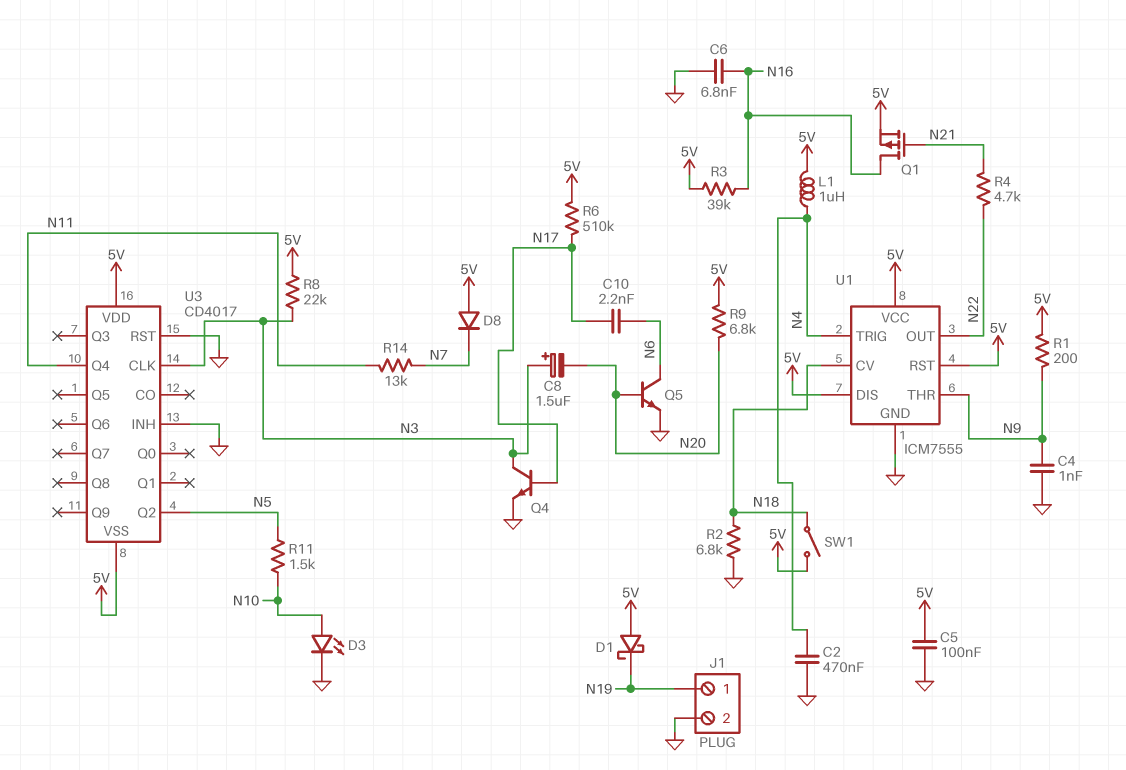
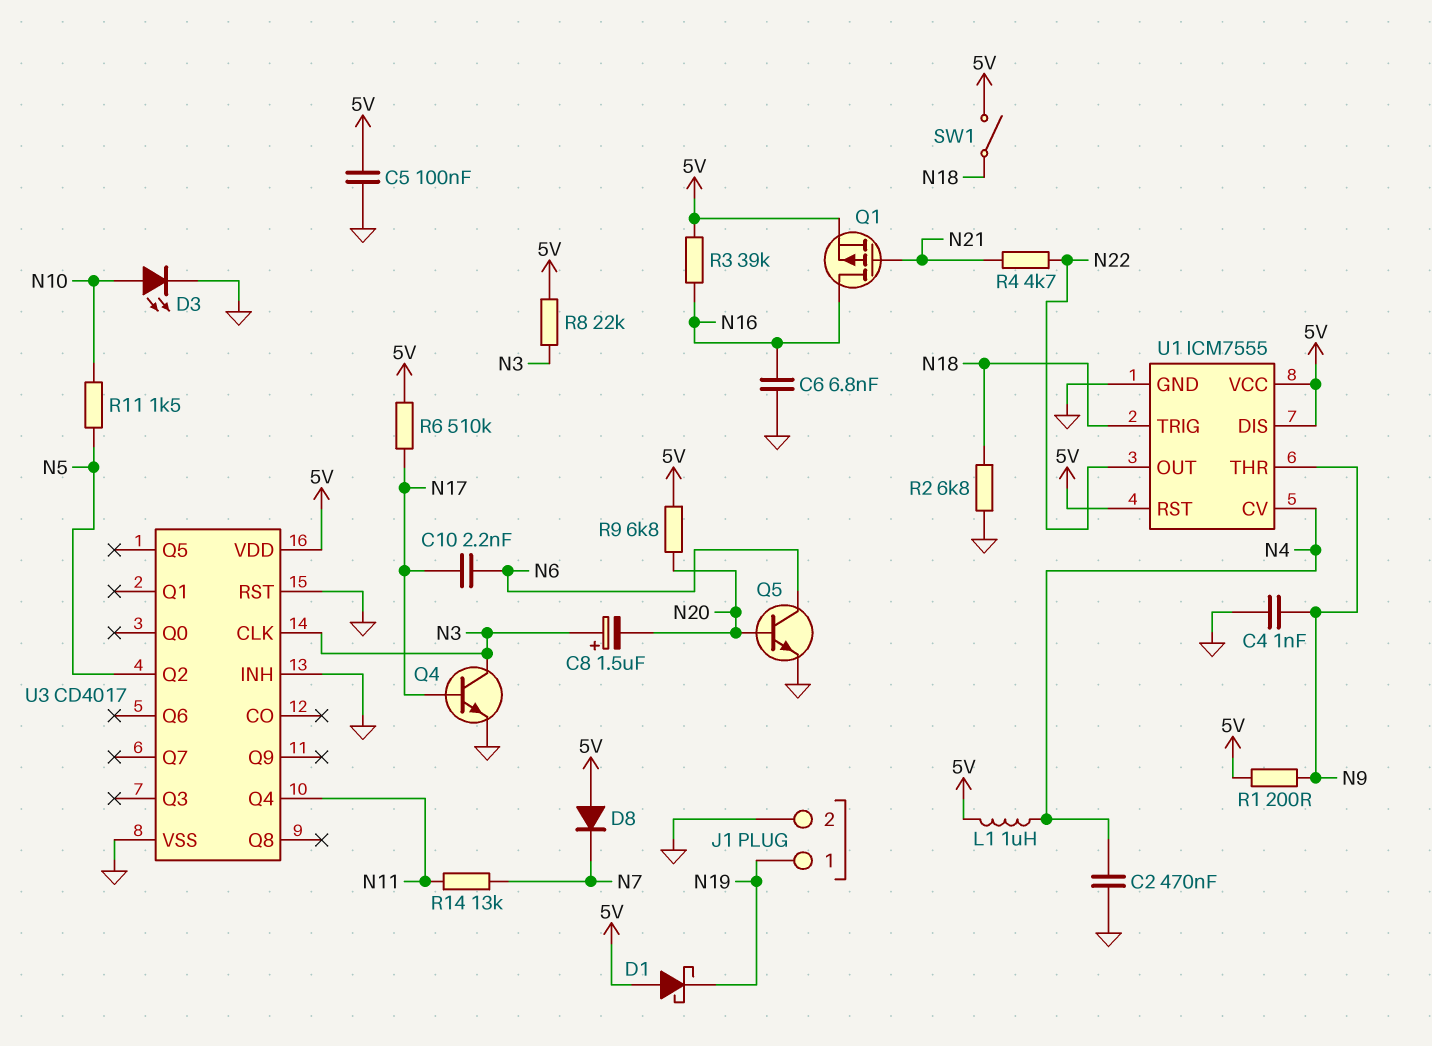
U1 pin CV: N18 -> N4
U1 pin TRIG: N4 -> N18
U3 pin VSS: 5V -> GND

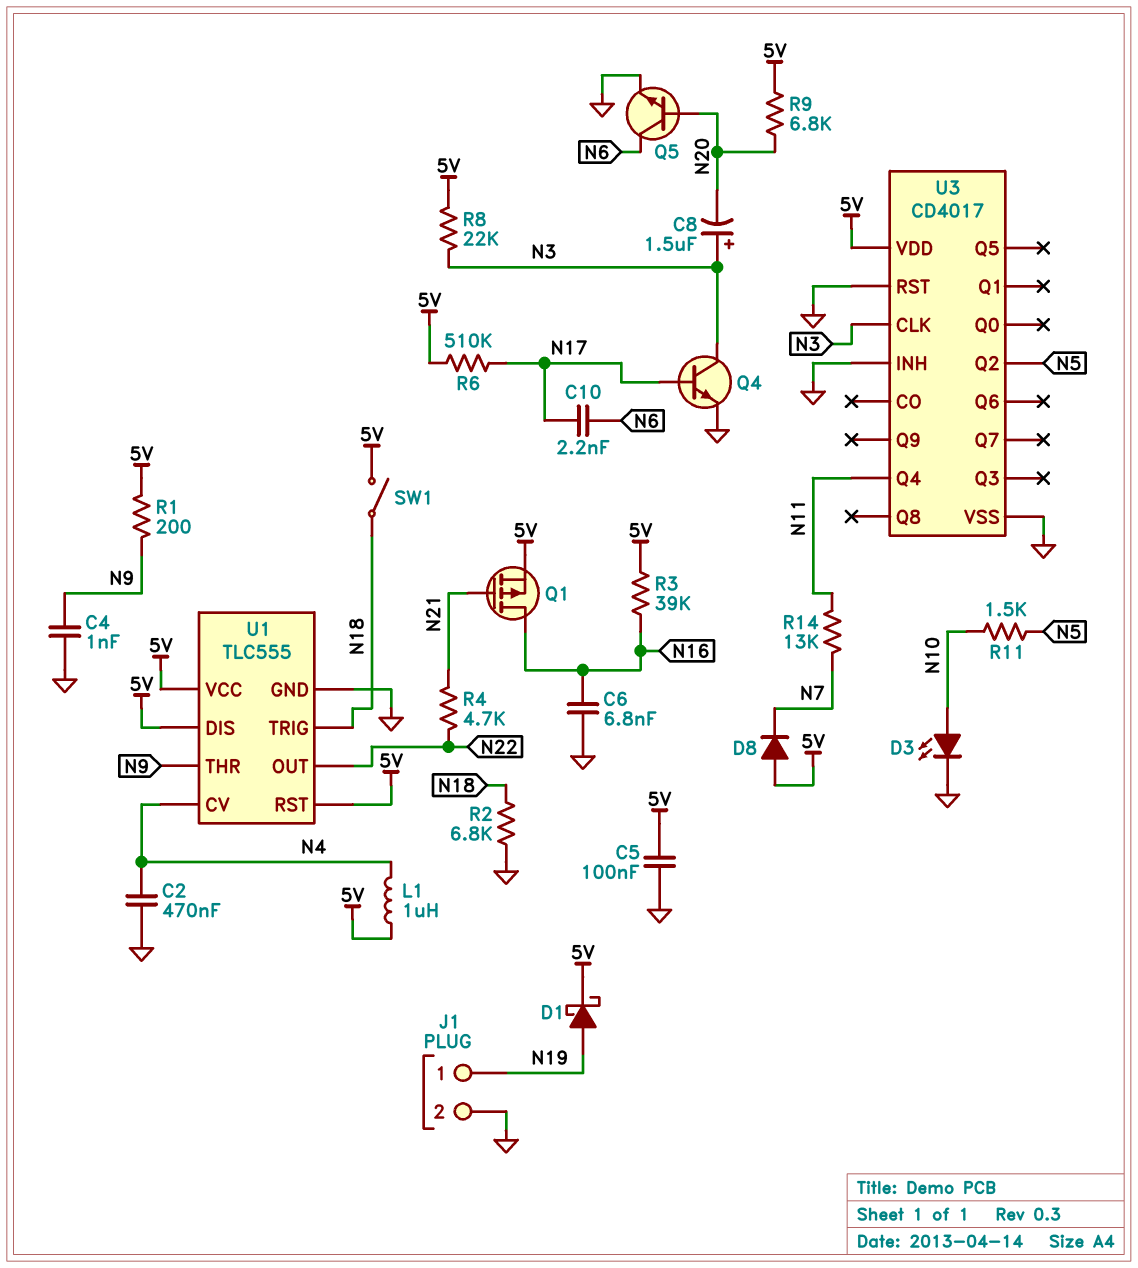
D1: schottky (A 5V, K N19) -> schottky (A N19, K 5V)
U1: ICM7555 -> TLC555

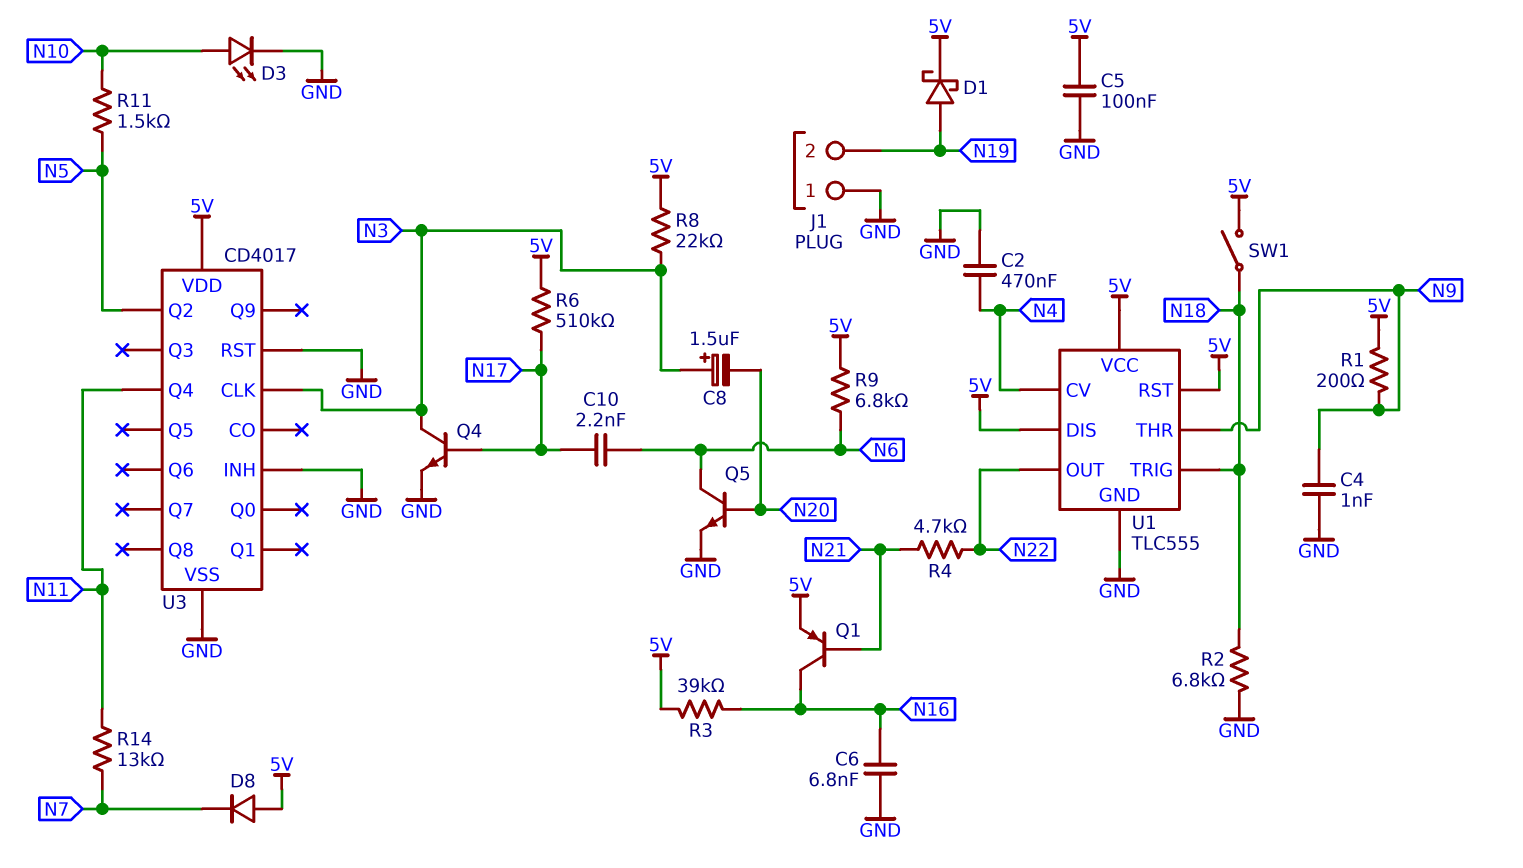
J1 pin 1: N19 -> GND
J1 pin 2: GND -> N19
L1: 1uH (5V, N4) -> none
Q1: PMOS (G N21, D N16, S 5V) -> PNP (B N21, C N16, E 5V)
R9: 6.8k (5V, N20) -> 6.8k (5V, N6)

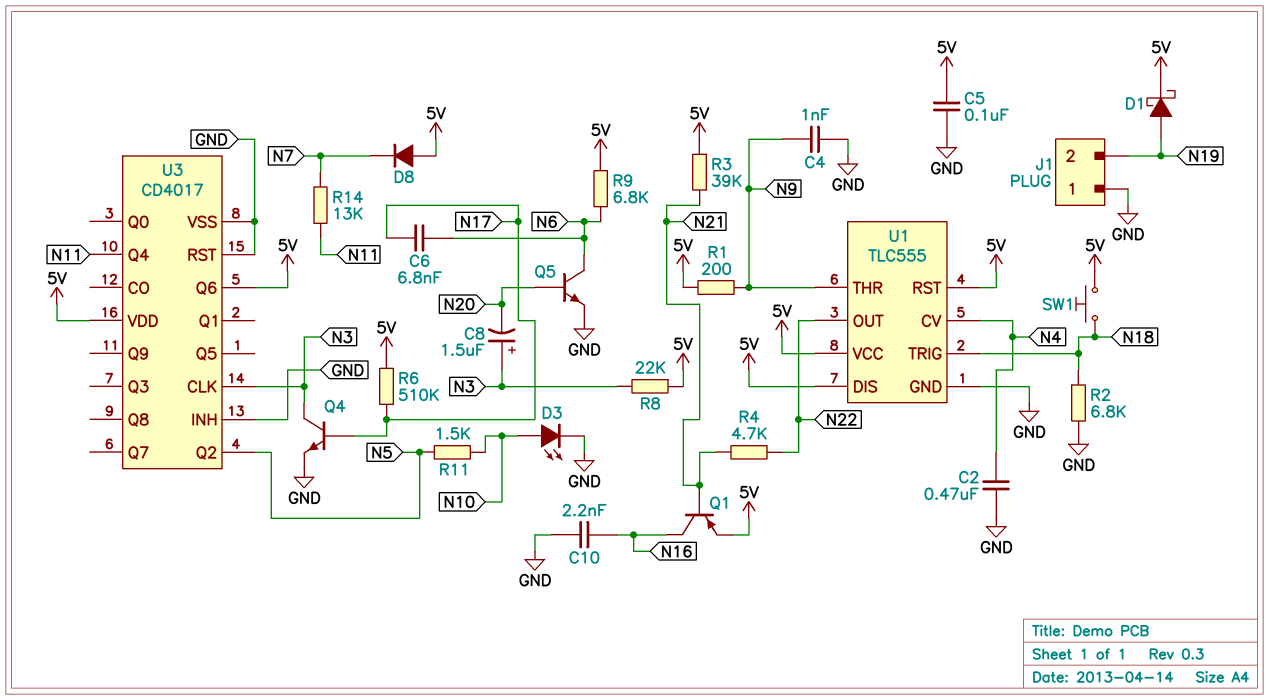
C6: 6.8nF (GND, N16) -> 6.8nF (N6, N17)
C10: 2.2nF (N6, N17) -> 2.2nF (GND, N16)
R3: 39k (5V, N16) -> 39k (5V, N21)
SW1: switch (5V, N18) -> button (5V, N18)
U3 pin Q6: none -> 5V

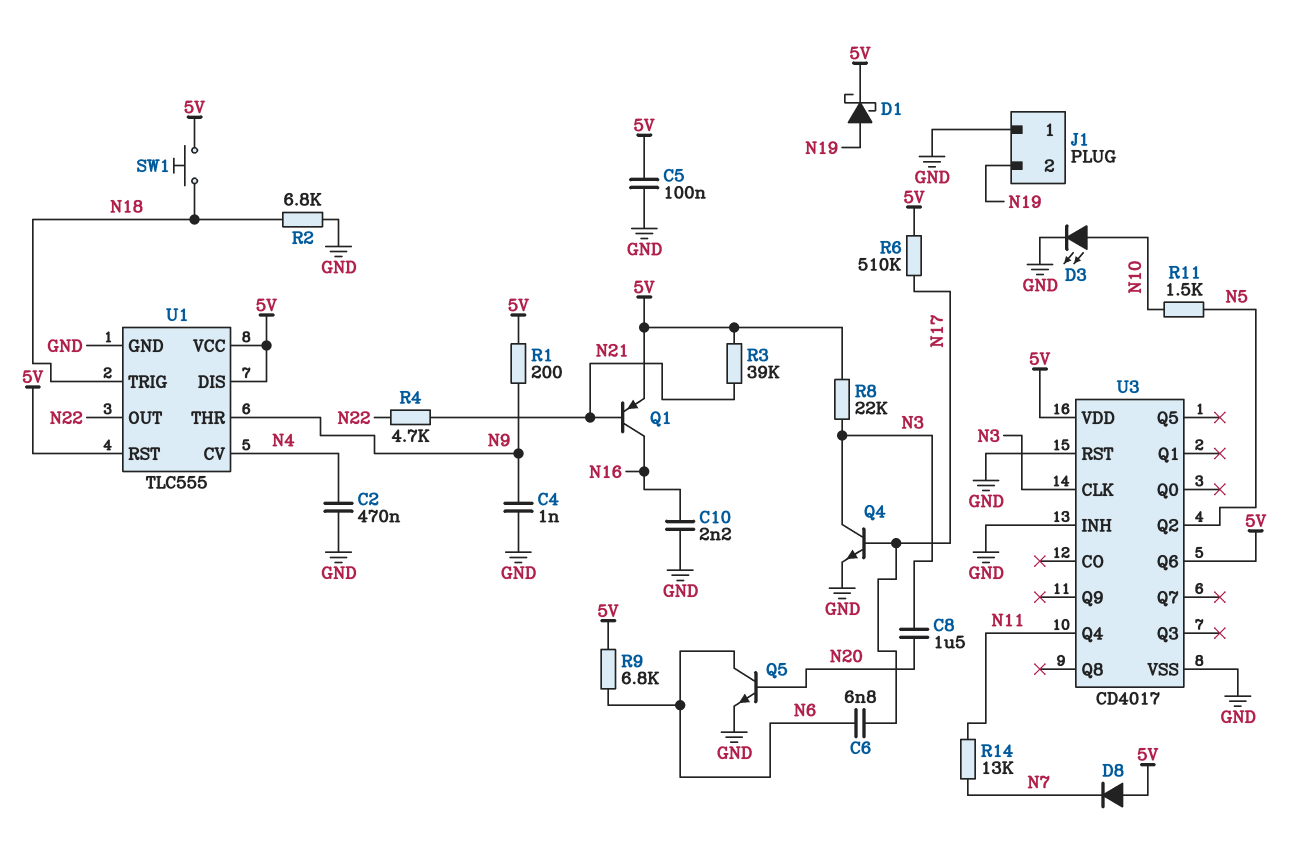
C8: 1.5uF (plus N3, minus N20) -> 1.5uF (N3, N20)

